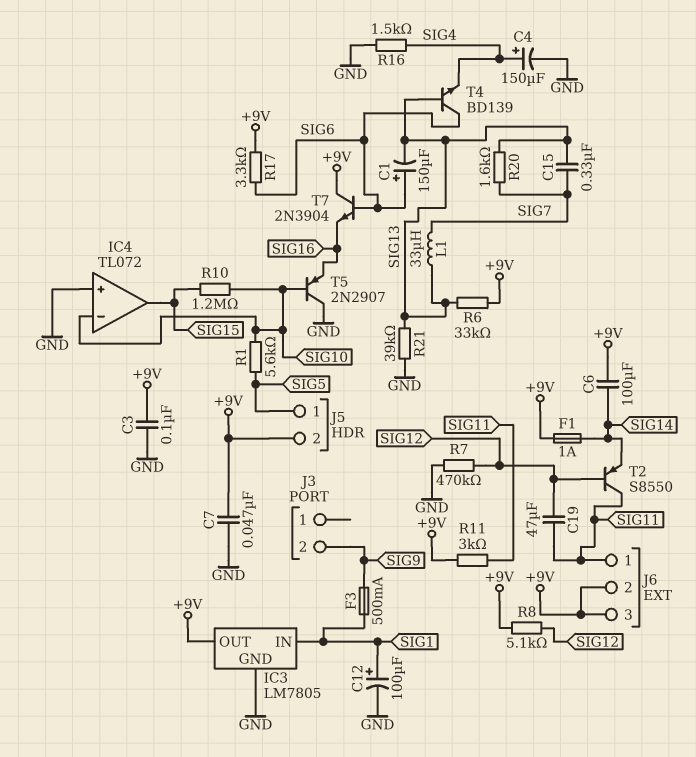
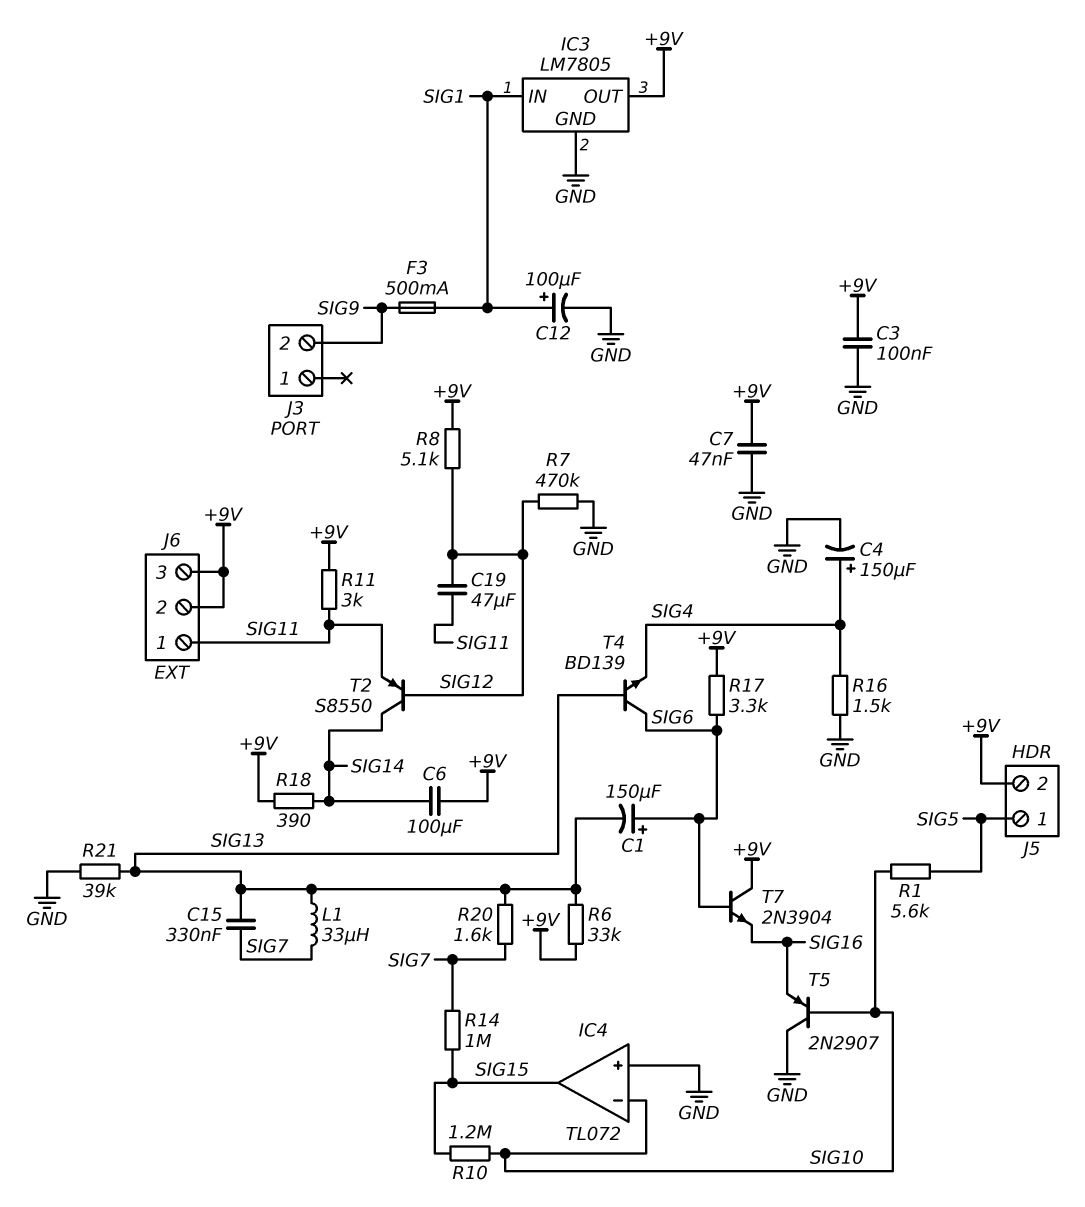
F1: 1A (+9V, SIG14) -> none
R14: none -> 1M (SIG7, SIG15)
R18: none -> 390 (+9V, SIG14)
T2: PNP S8550 (B SIG12, C SIG11, E SIG14) -> PNP S8550 (B SIG12, C SIG14, E SIG11)

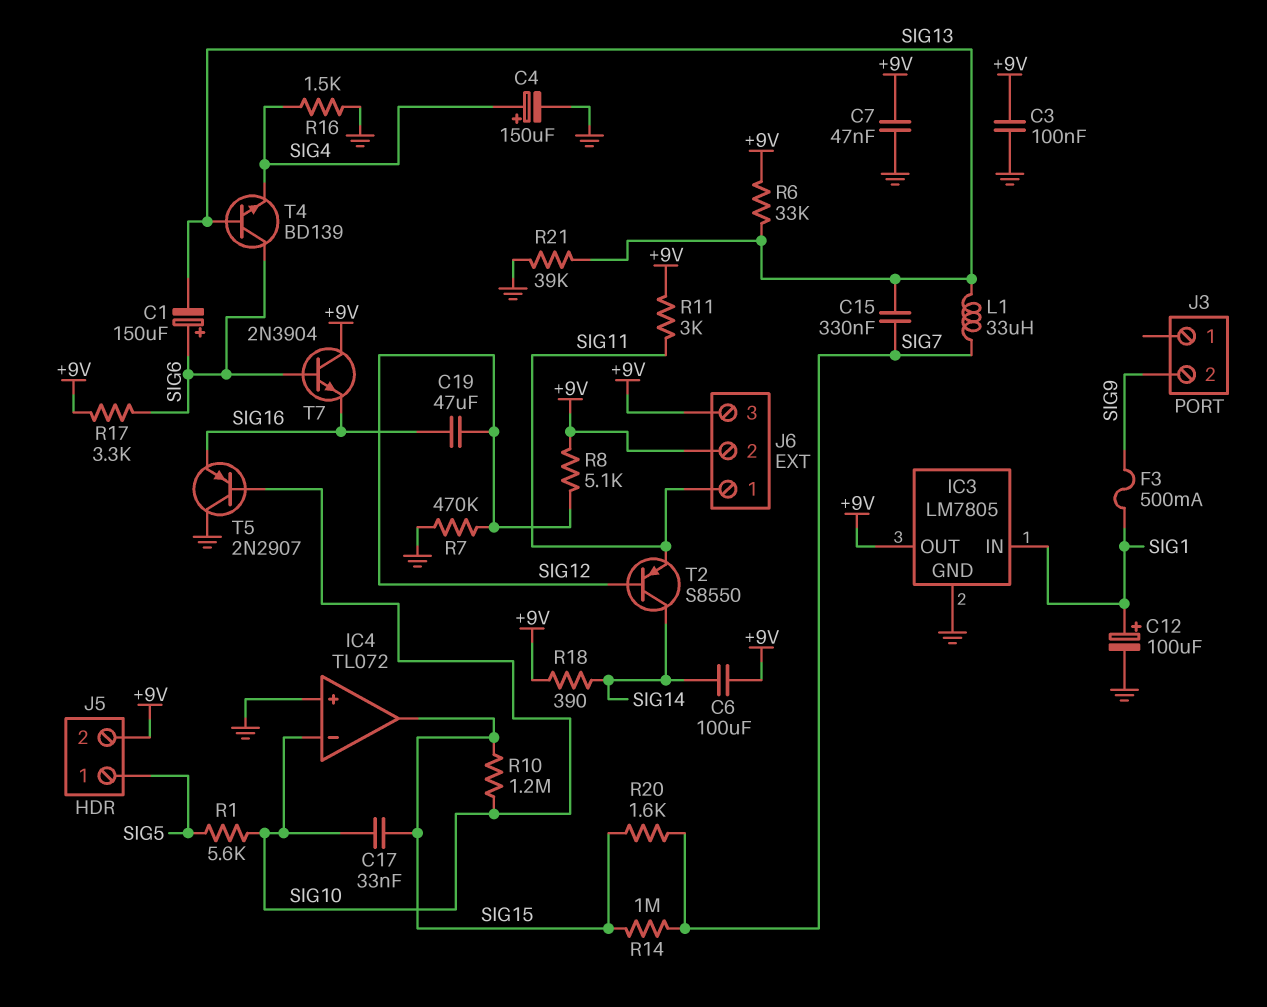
C17: none -> 33nF (SIG10, SIG15)
C19: 47uF (SIG11, SIG12) -> 47uF (SIG12, SIG16)
R20: 1.6k (SIG7, SIG13) -> 1.6k (SIG7, SIG15)

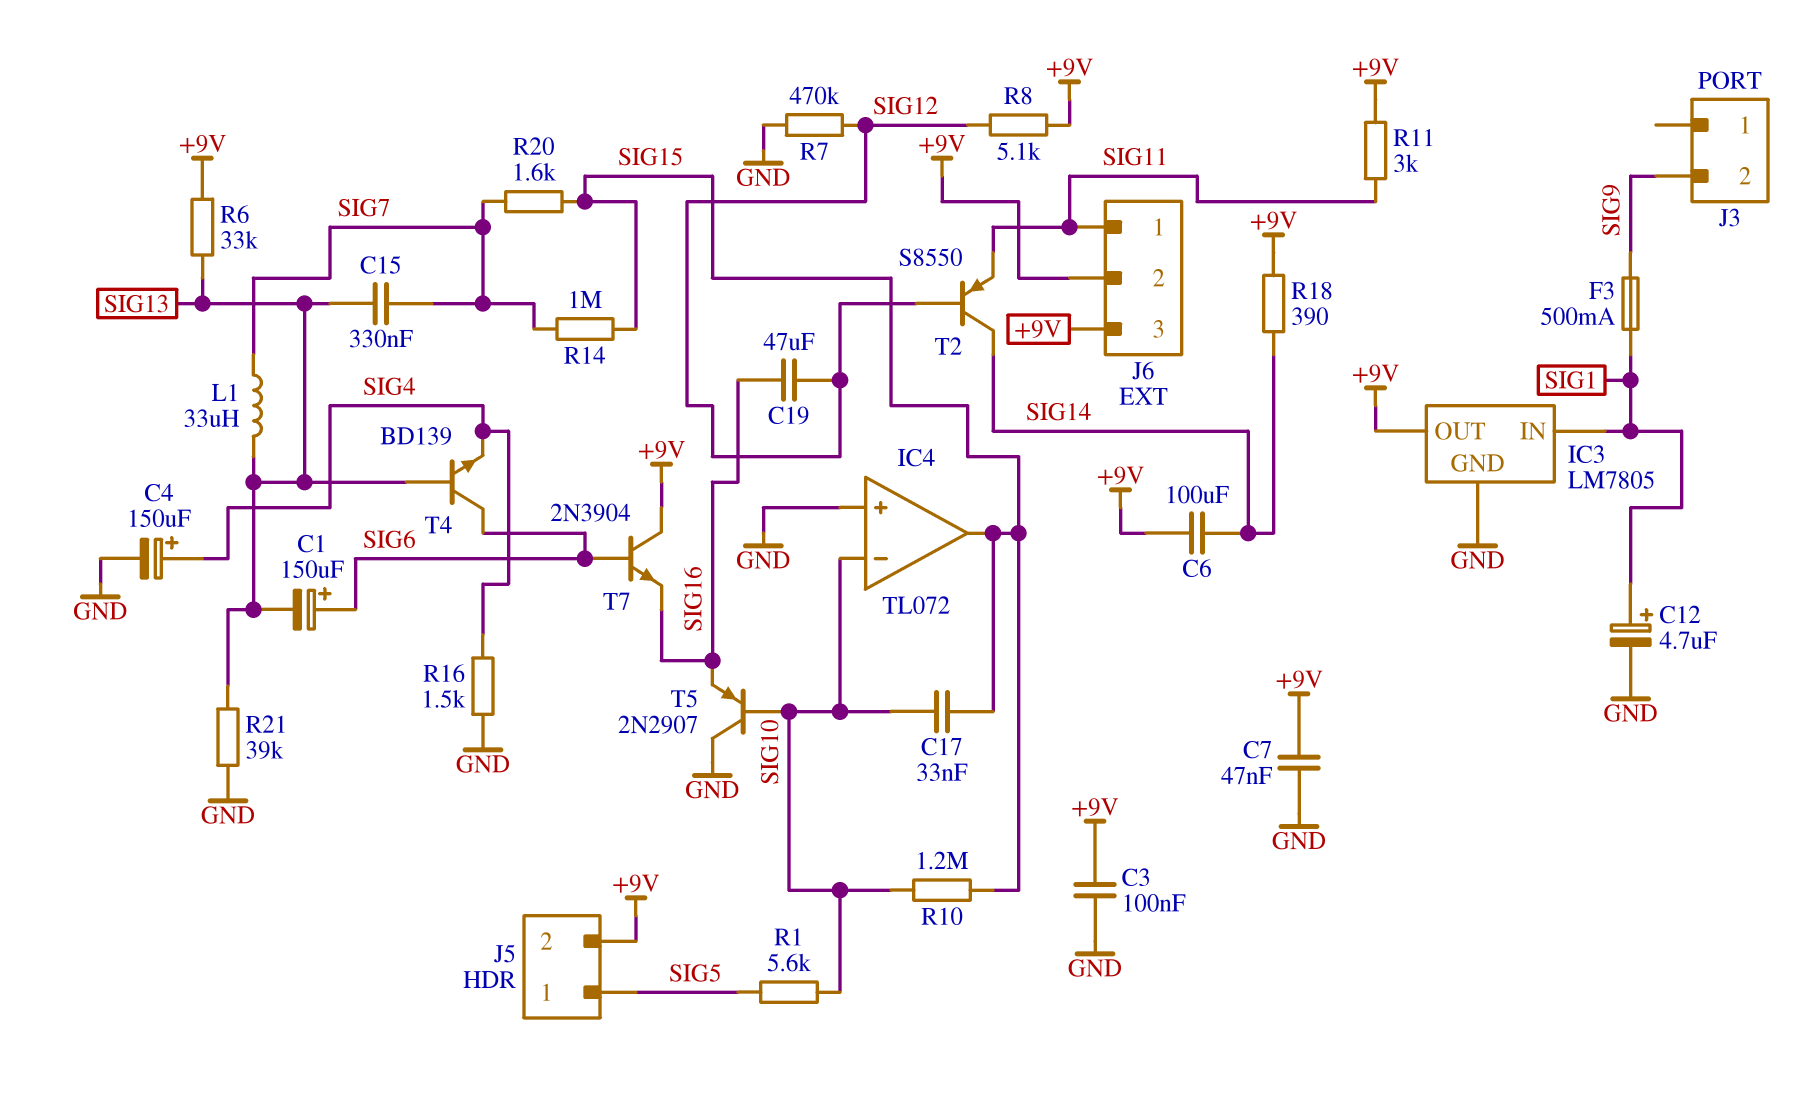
C12: 100uF (plus SIG1, minus GND) -> 4.7uF (plus SIG1, minus GND)
R17: 3.3k (+9V, SIG6) -> none

